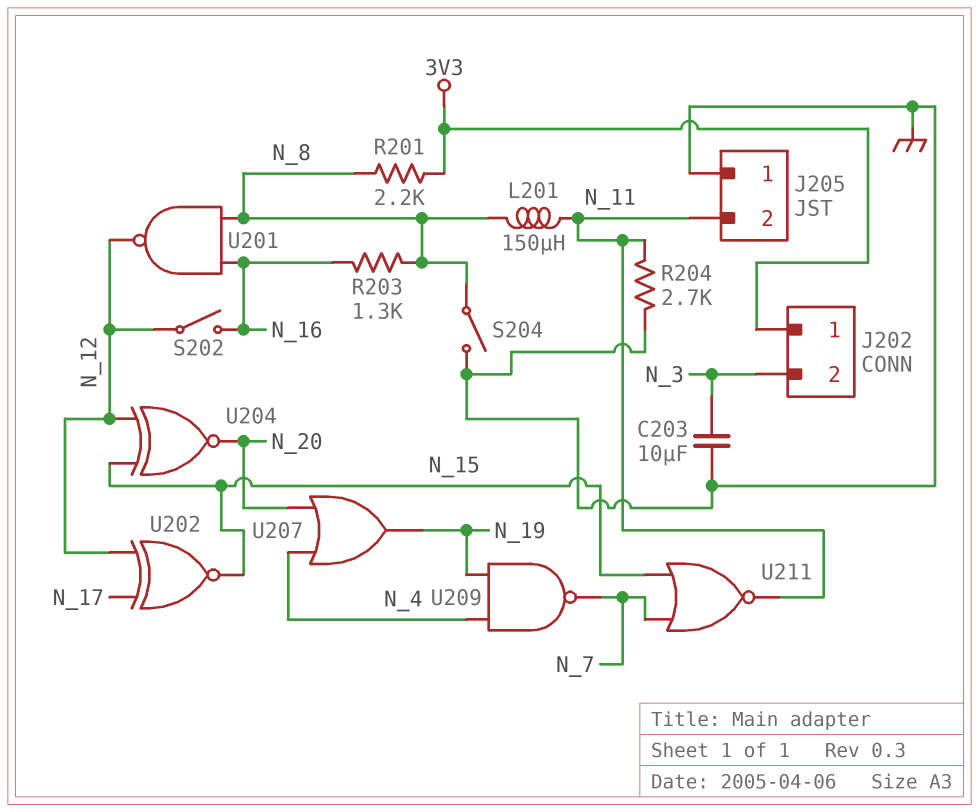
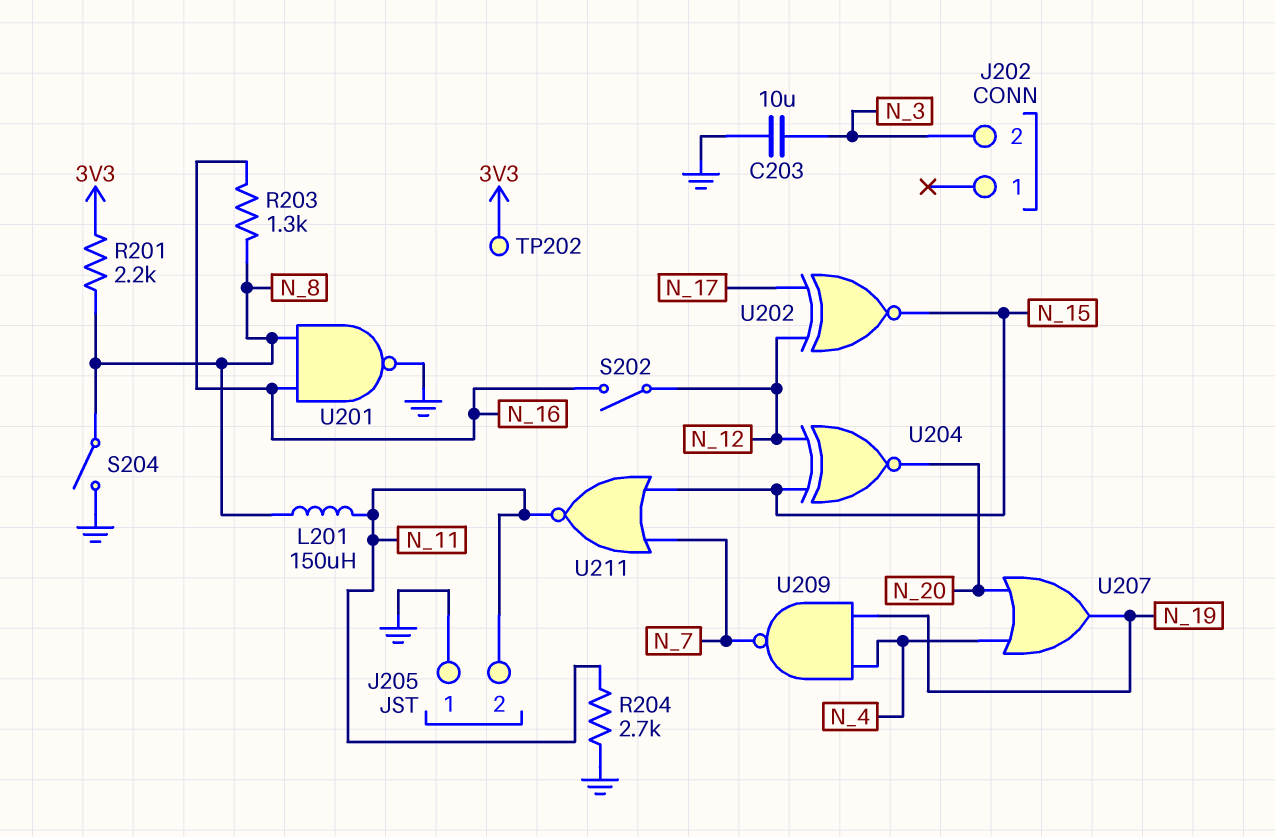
J202 pin 1: 3V3 -> none
TP202: none -> test point (3V3)
U201: NAND (in N_8, in N_16, out N_12) -> NAND (in N_8, in N_16, out GND)

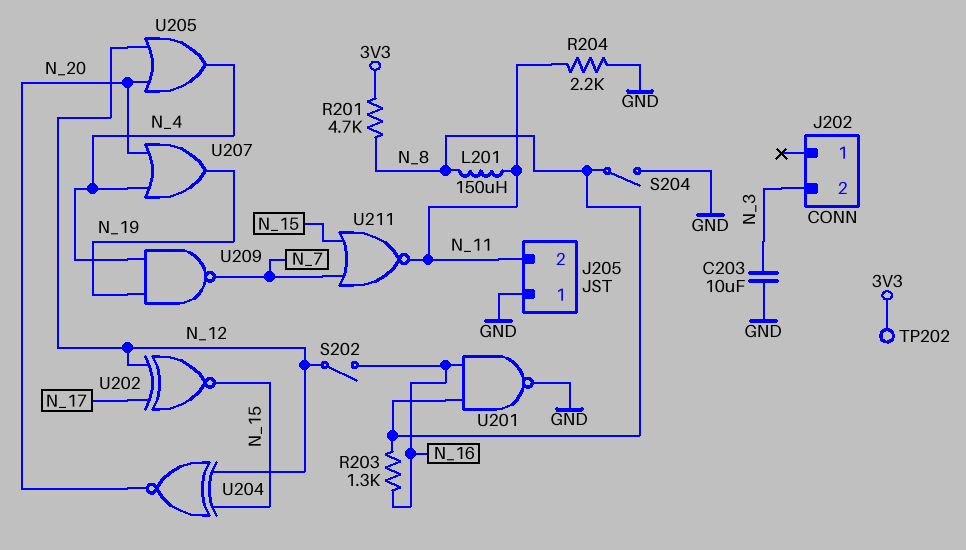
R201: 2.2k (3V3, N_8) -> 4.7k (3V3, N_8)
R204: 2.7k (GND, N_11) -> 2.2k (GND, N_11)
U205: none -> OR (in N_12, in N_20, out N_4)

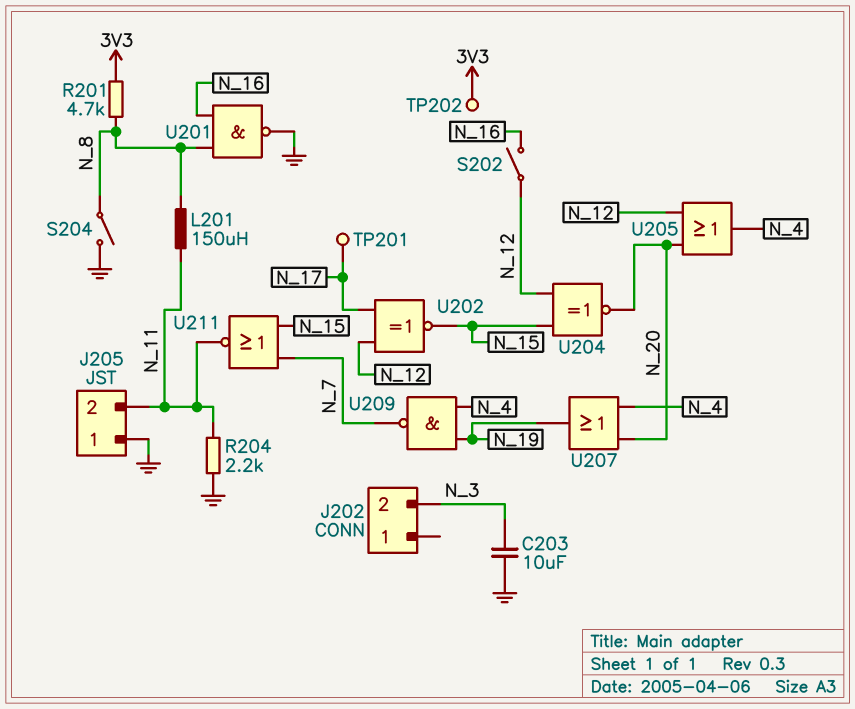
R203: 1.3k (N_8, N_16) -> none
TP201: none -> test point (N_17)

